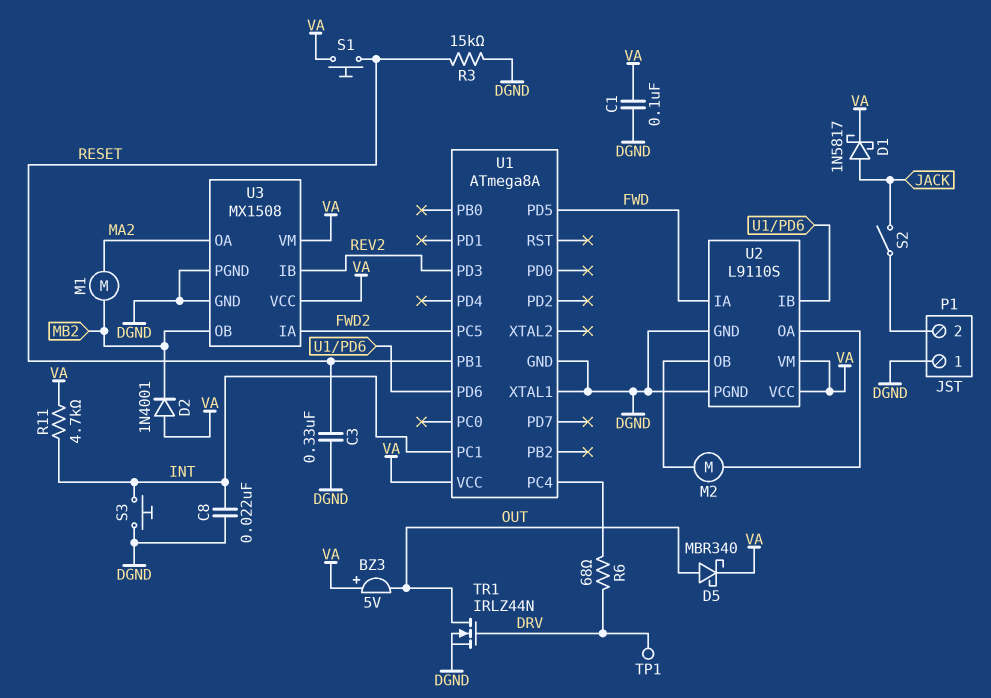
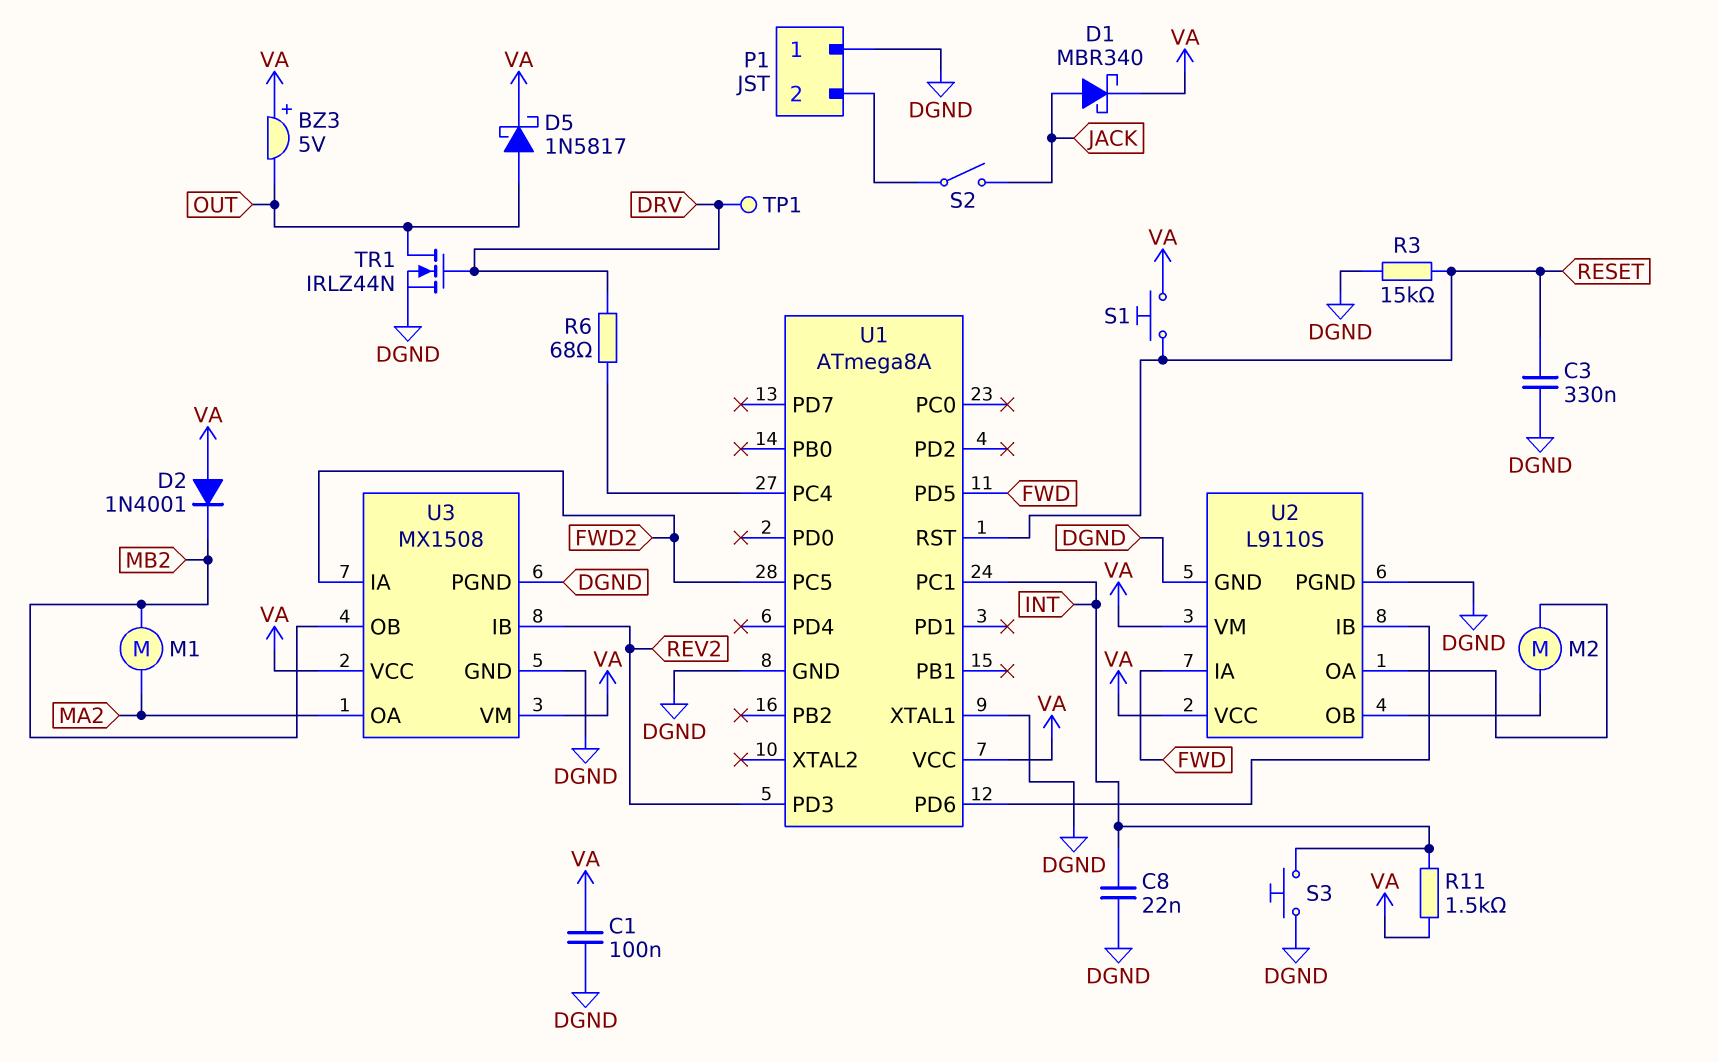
D1: schottky 1N5817 (A JACK, K VA) -> schottky MBR340 (A JACK, K VA)
D5: schottky MBR340 (A OUT, K VA) -> schottky 1N5817 (A OUT, K VA)
R11: 4.7k (INT, VA) -> 1.5k (INT, VA)
U1 pin PB1: RESET -> none
U1 pin RST: none -> RESET

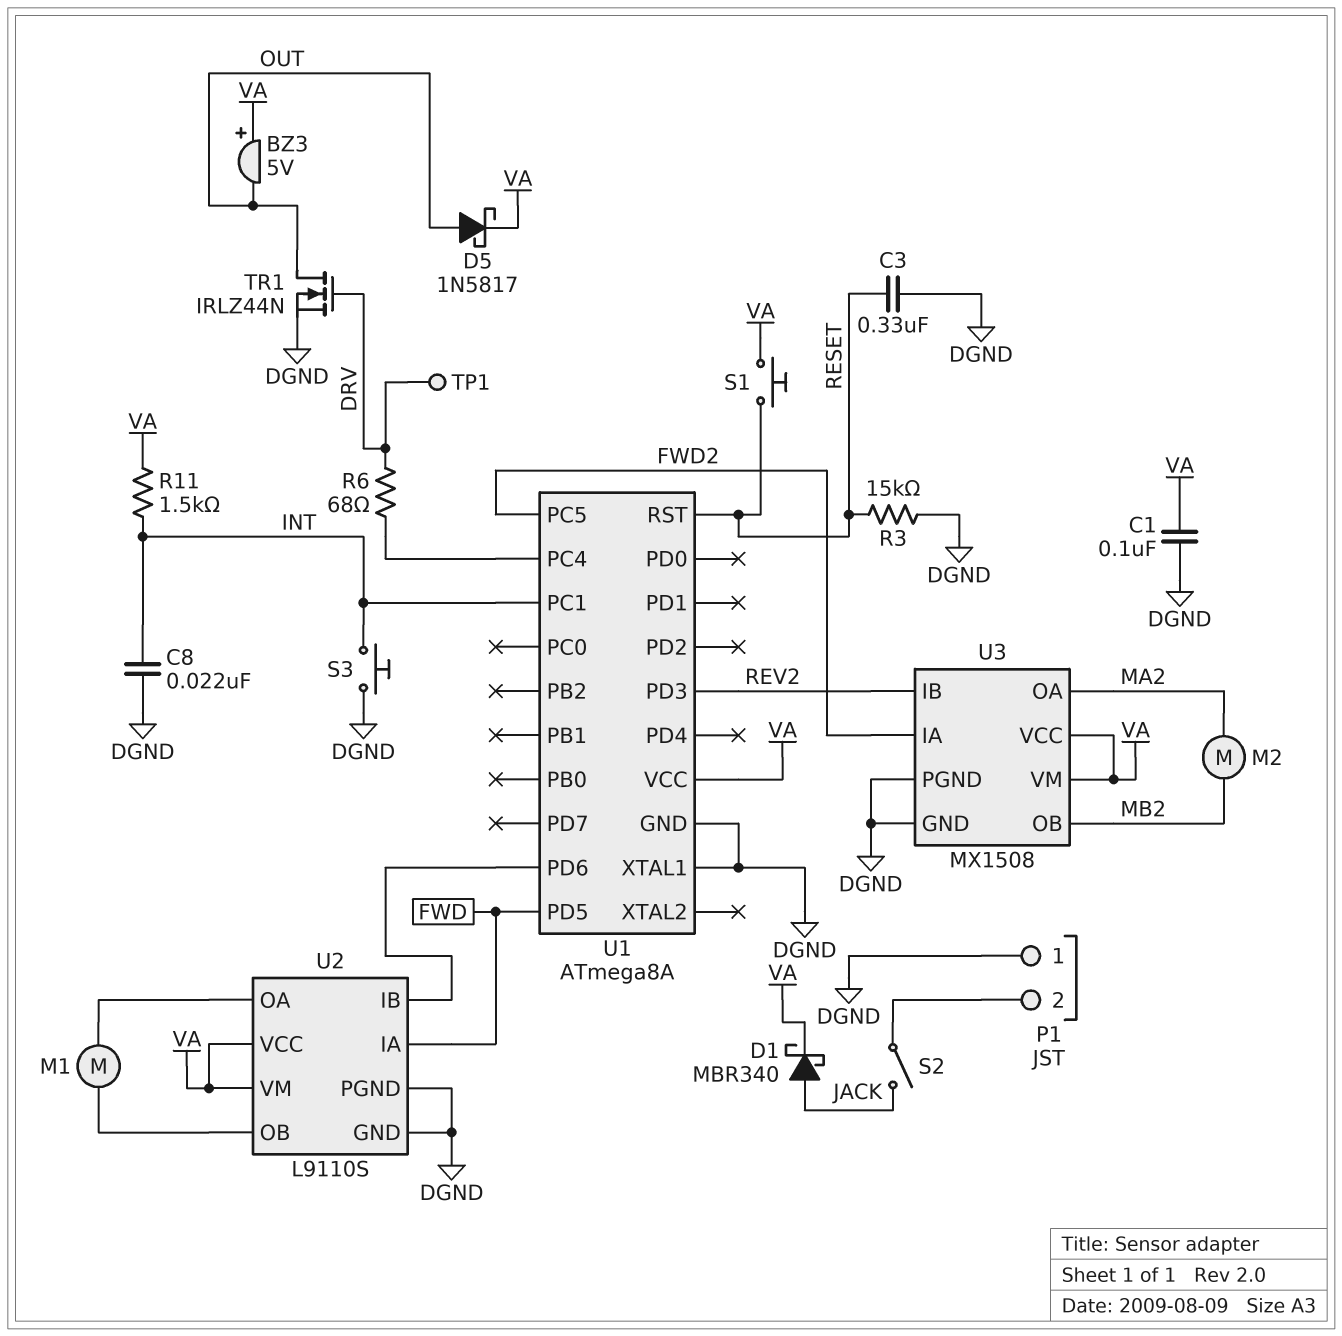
D2: diode 1N4001 (A VA, K MB2) -> none
M1: motor (MA2, MB2) -> motor (U2/OA, U2/OB)
M2: motor (U2/OA, U2/OB) -> motor (MA2, MB2)

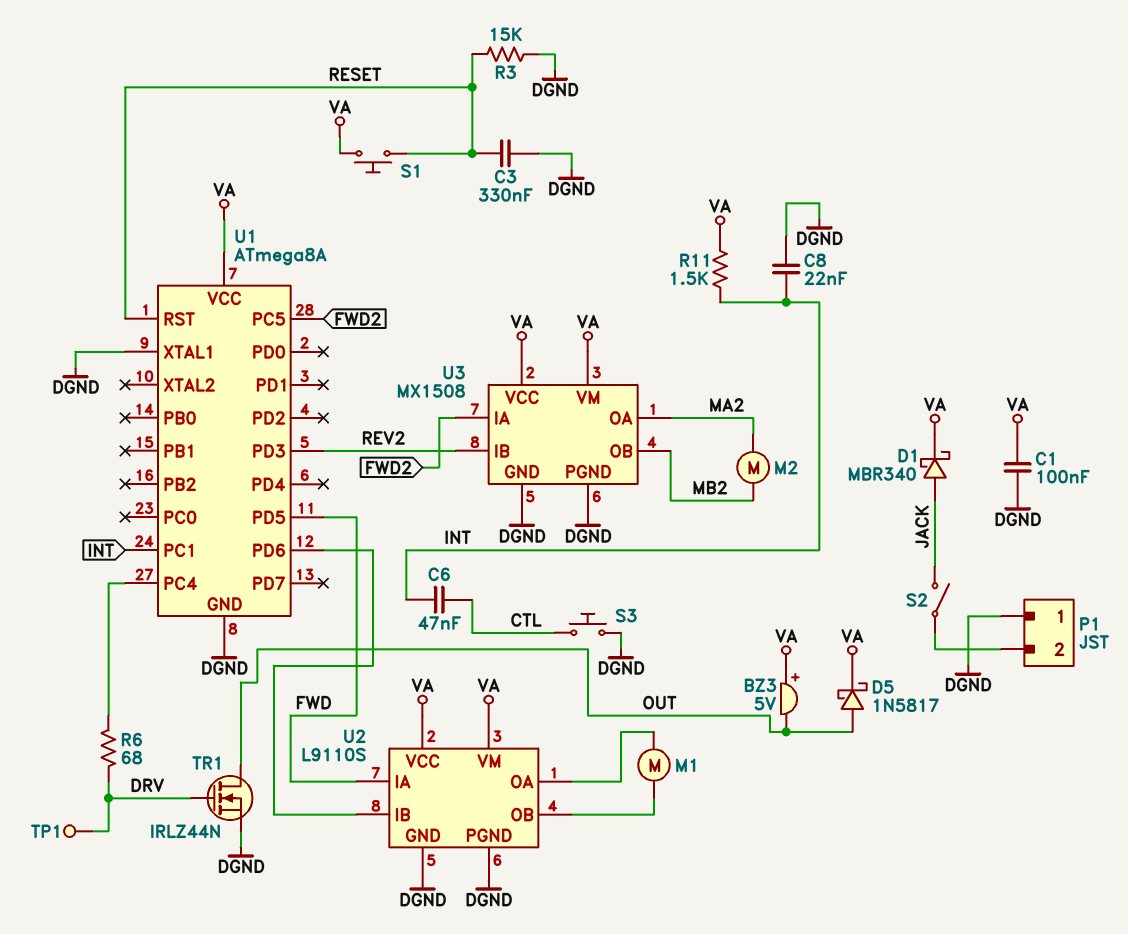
C6: none -> 47nF (CTL, INT)
S3: button (DGND, INT) -> button (CTL, DGND)

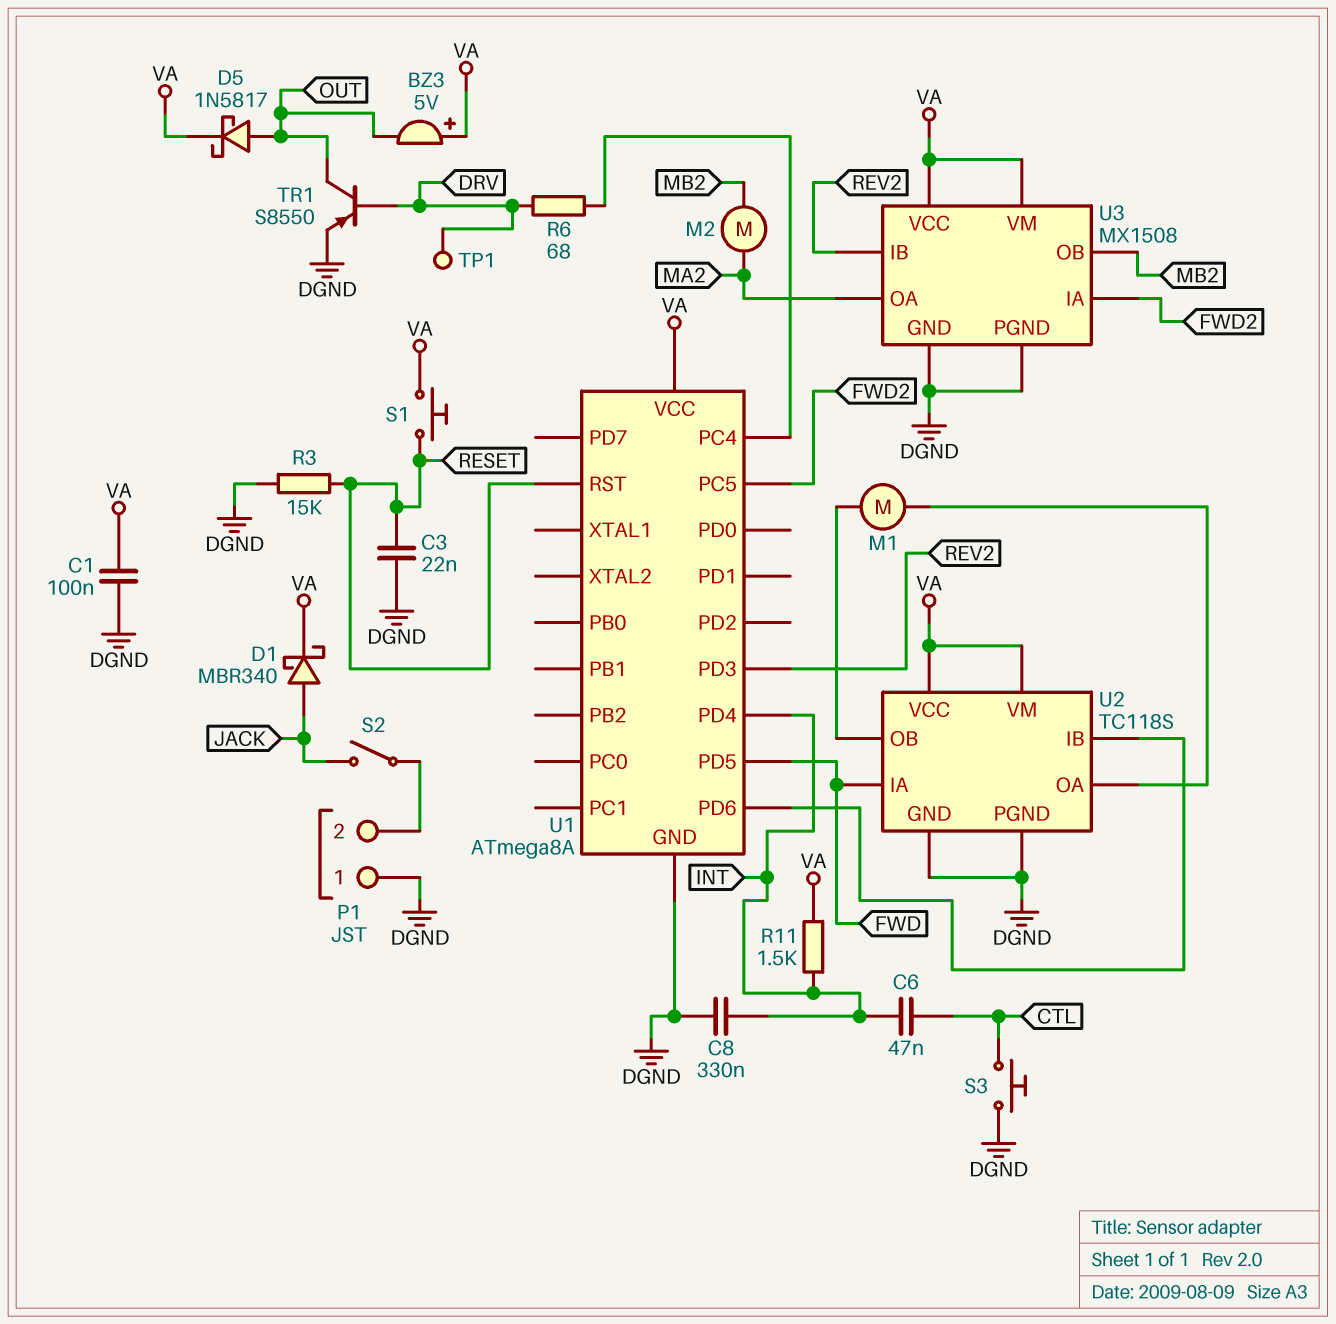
C3: 330nF (DGND, RESET) -> 22nF (DGND, RESET)
C8: 22nF (DGND, INT) -> 330nF (DGND, INT)
TR1: NMOS IRLZ44N (G DRV, D OUT, S DGND) -> PNP S8550 (B DRV, C OUT, E DGND)
U1 pin PC1: INT -> none
U1 pin PD4: none -> INT
U1 pin XTAL1: DGND -> none
U2: L9110S -> TC118S

